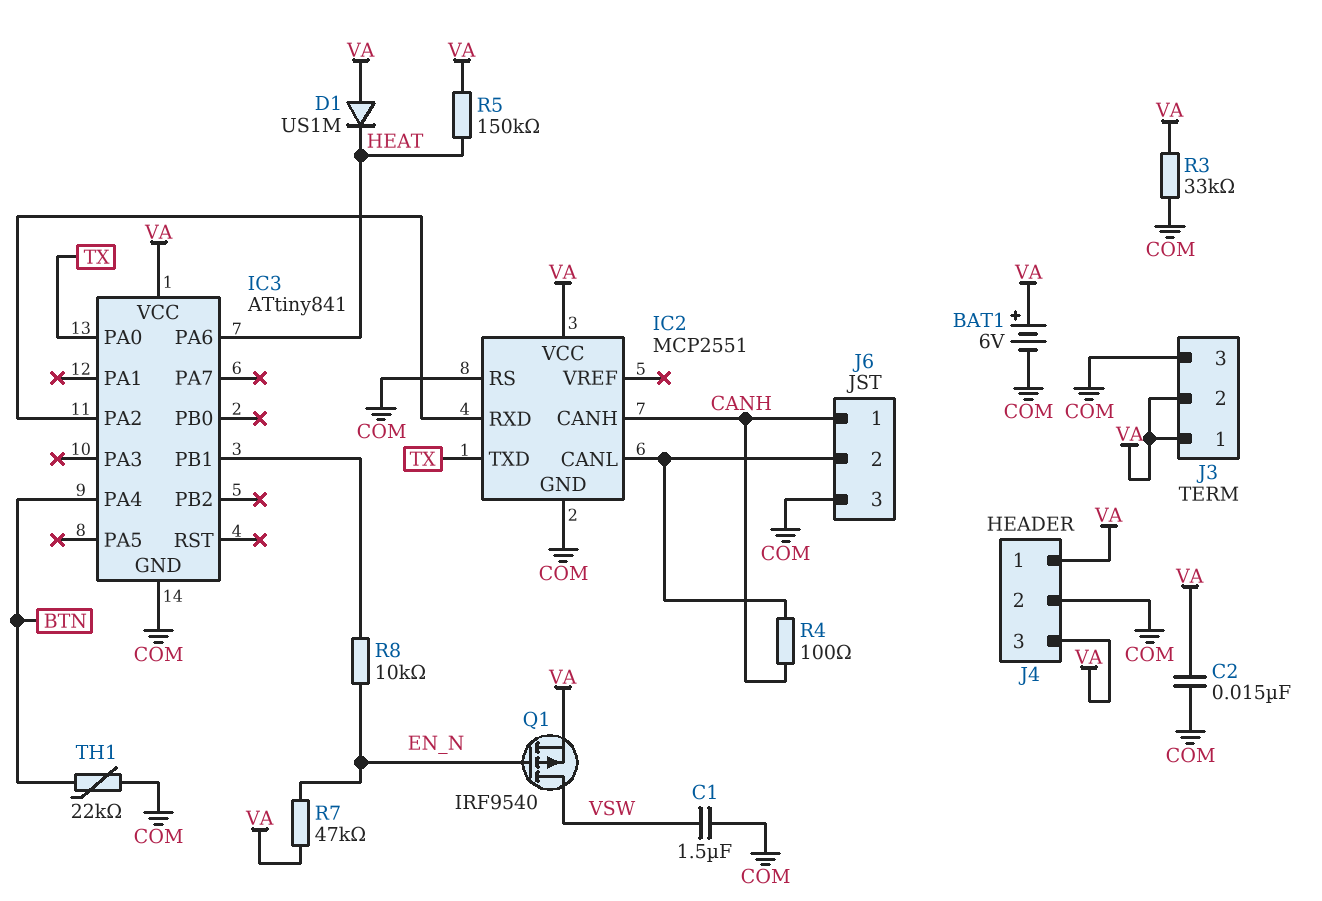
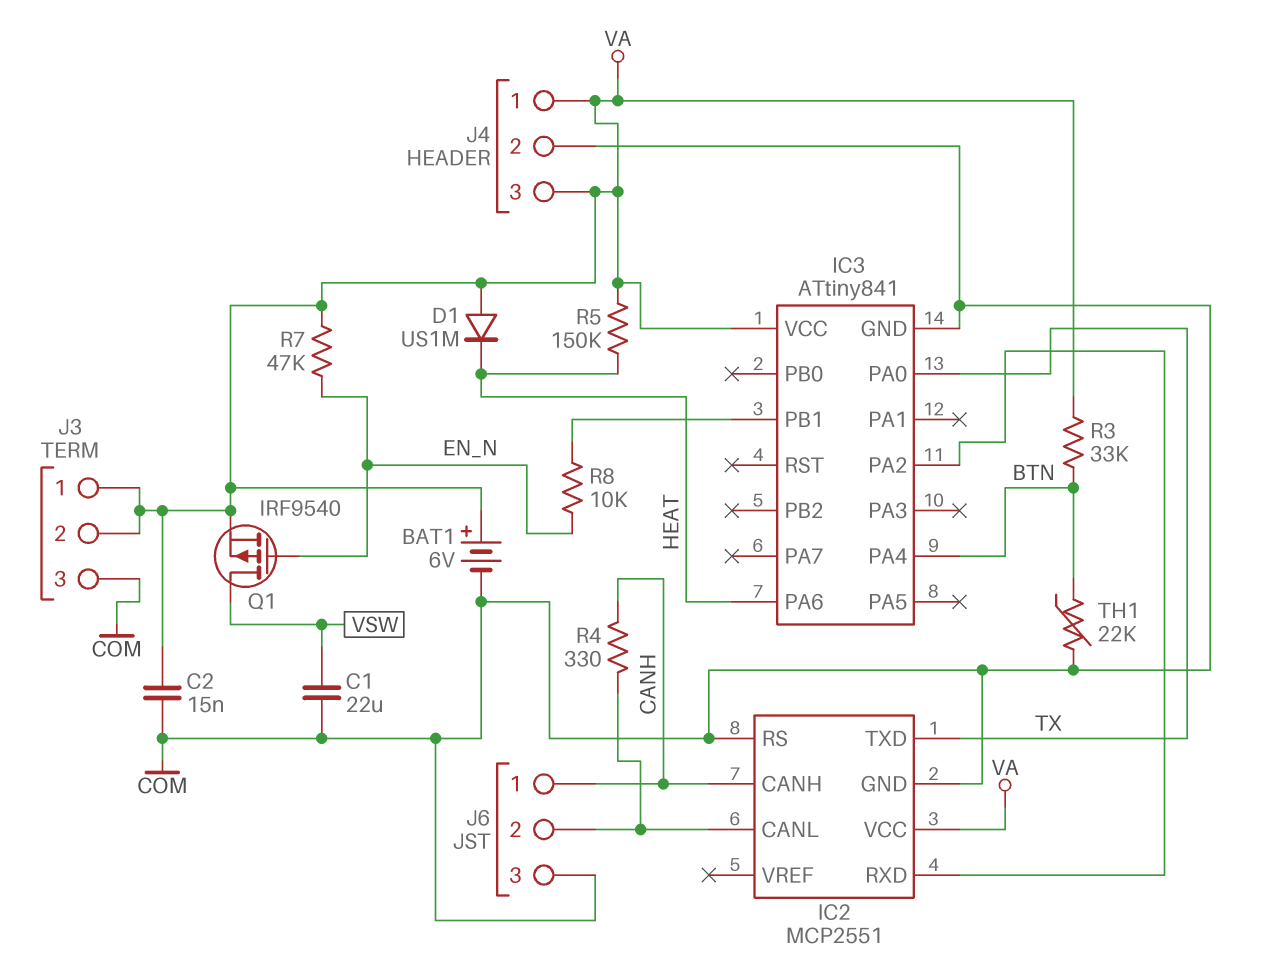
C1: 1.5uF (COM, VSW) -> 22uF (COM, VSW)
R3: 33k (COM, VA) -> 33k (BTN, VA)
R4: 100 (CANH, IC2/CANL) -> 330 (CANH, IC2/CANL)

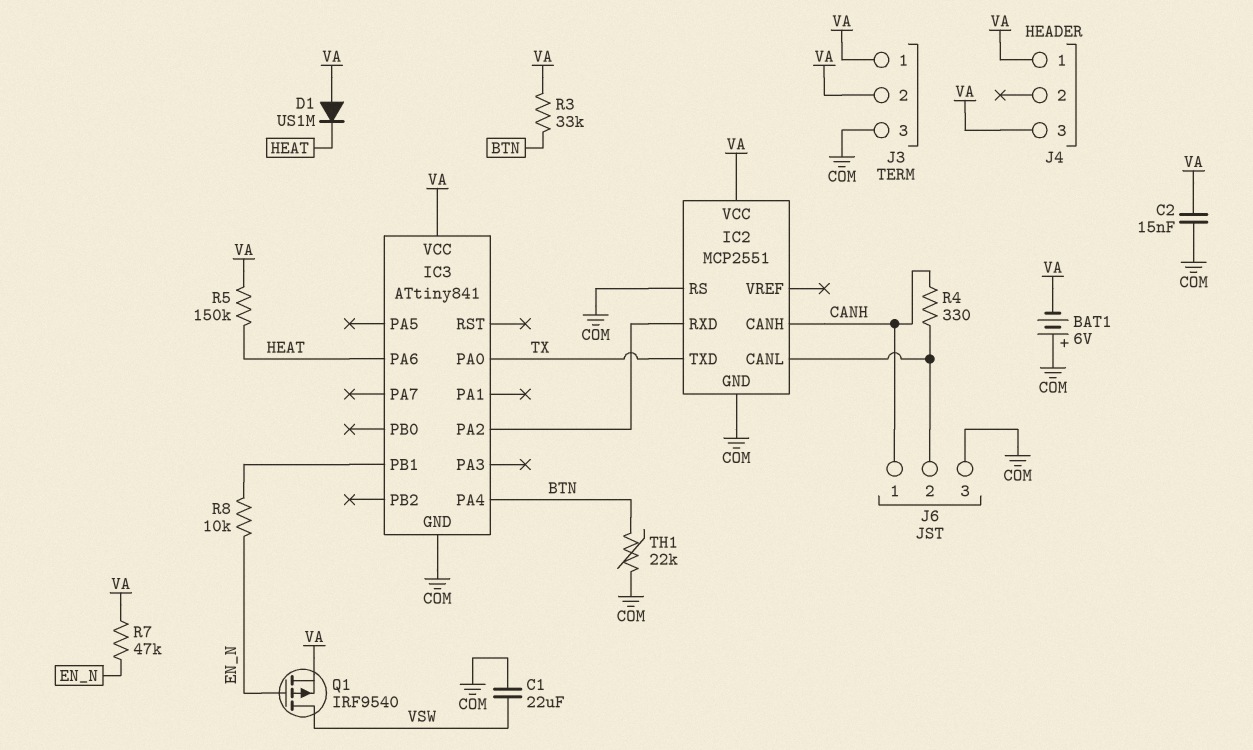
BAT1: 6V (plus VA, minus COM) -> 6V (plus COM, minus VA)
J4 pin 2: COM -> none

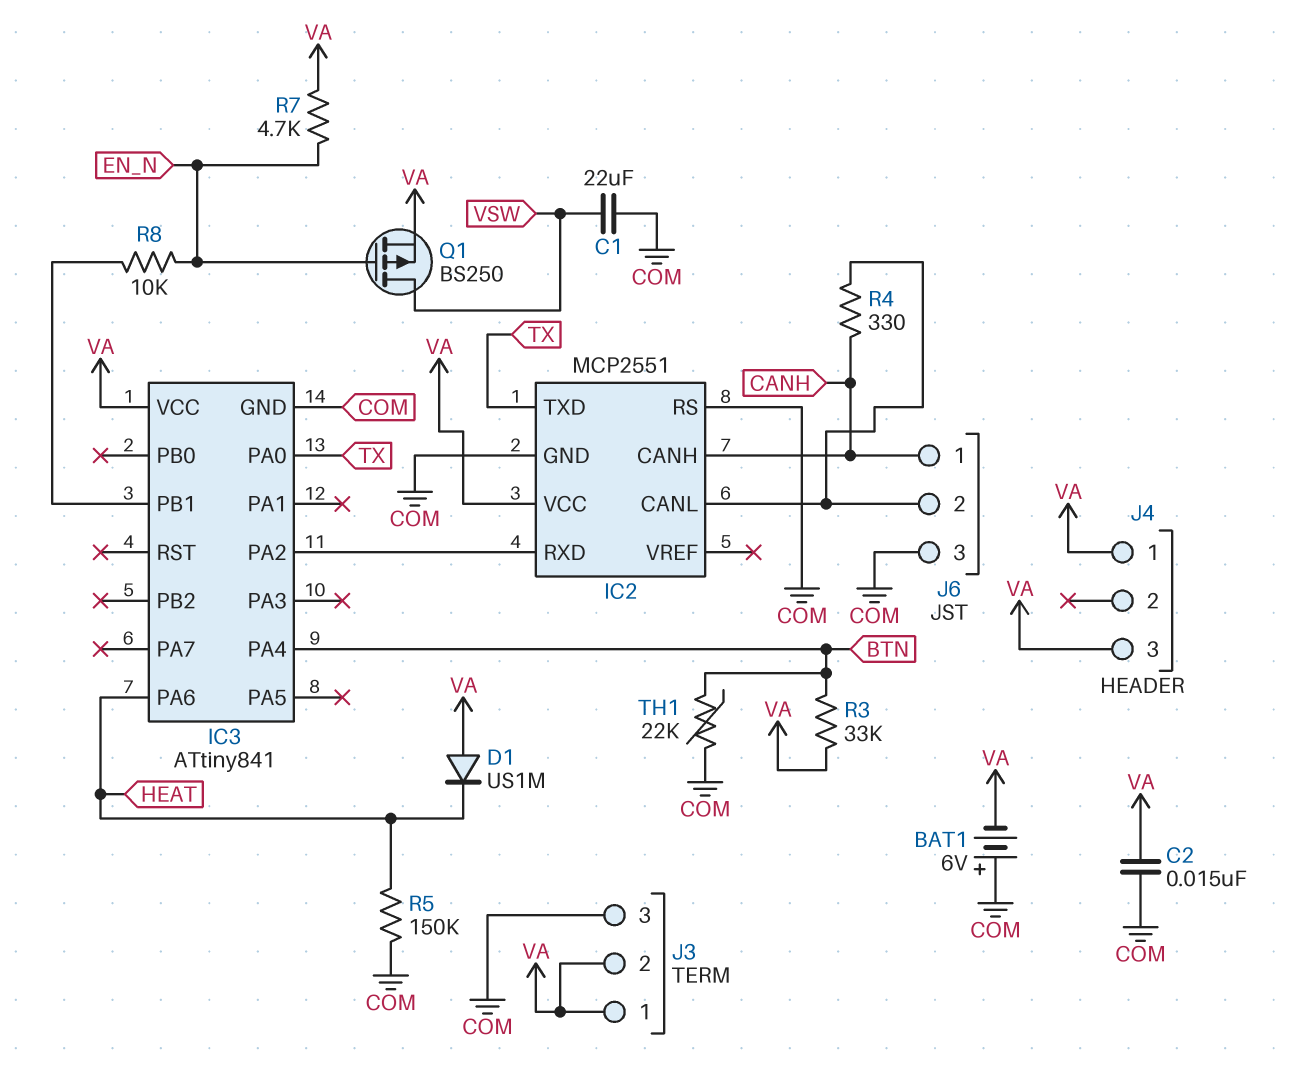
Q1: PMOS IRF9540 (G EN_N, D VSW, S VA) -> PMOS BS250 (G EN_N, D VSW, S VA)
R5: 150k (HEAT, VA) -> 150k (COM, HEAT)
R7: 47k (EN_N, VA) -> 4.7k (EN_N, VA)

